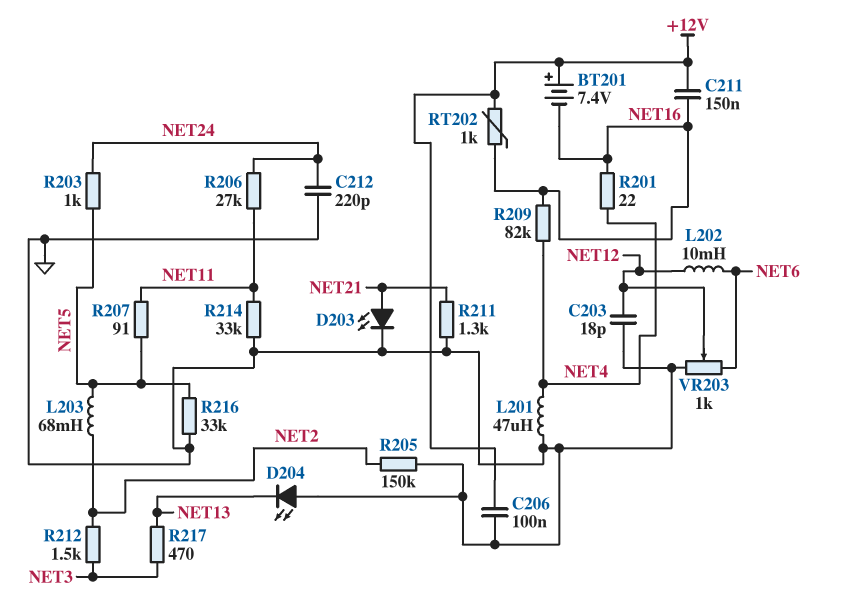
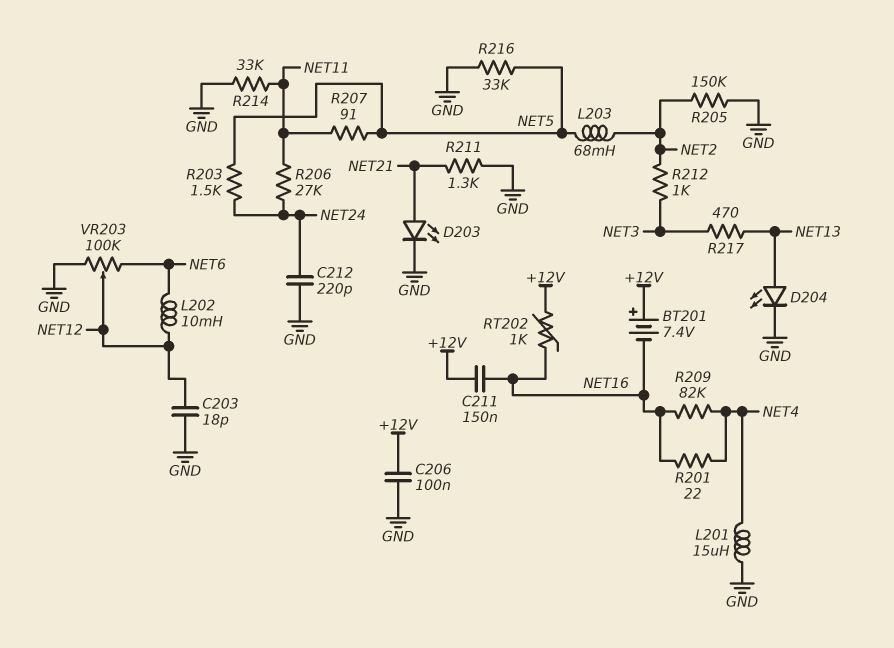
D204: LED (A GND, K NET13) -> LED (A NET13, K GND)
L201: 47uH (GND, NET4) -> 15uH (GND, NET4)
R203: 1k (NET5, NET24) -> 1.5k (NET5, NET24)
R212: 1.5k (NET2, NET3) -> 1k (NET2, NET3)
VR203: 1k (GND, NET6, wiper NET12) -> 100k (GND, NET6, wiper NET12)

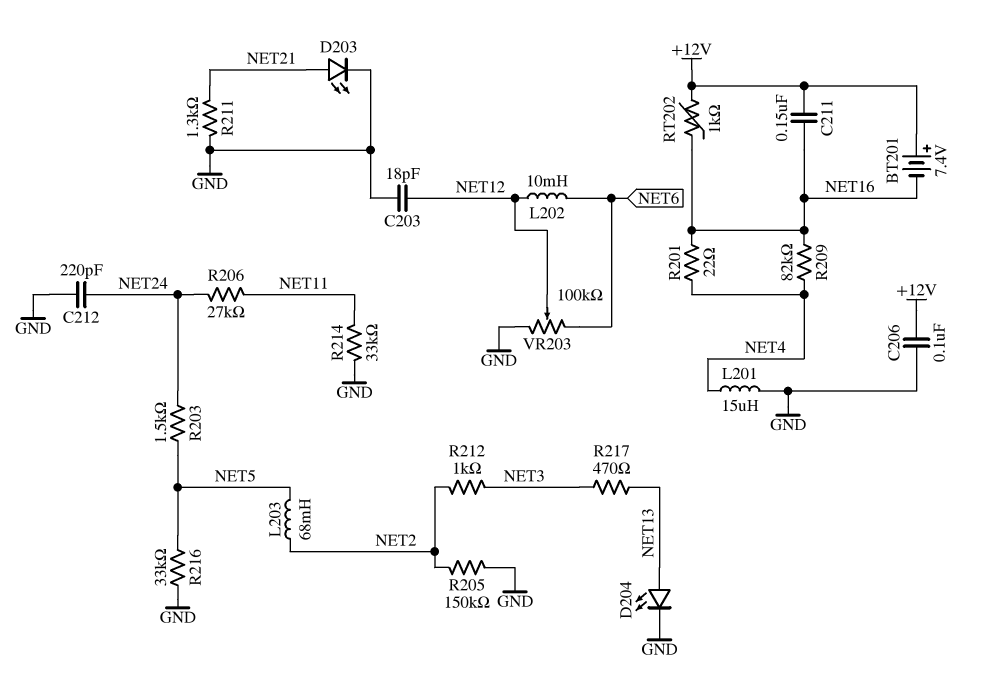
R207: 91 (NET5, NET11) -> none

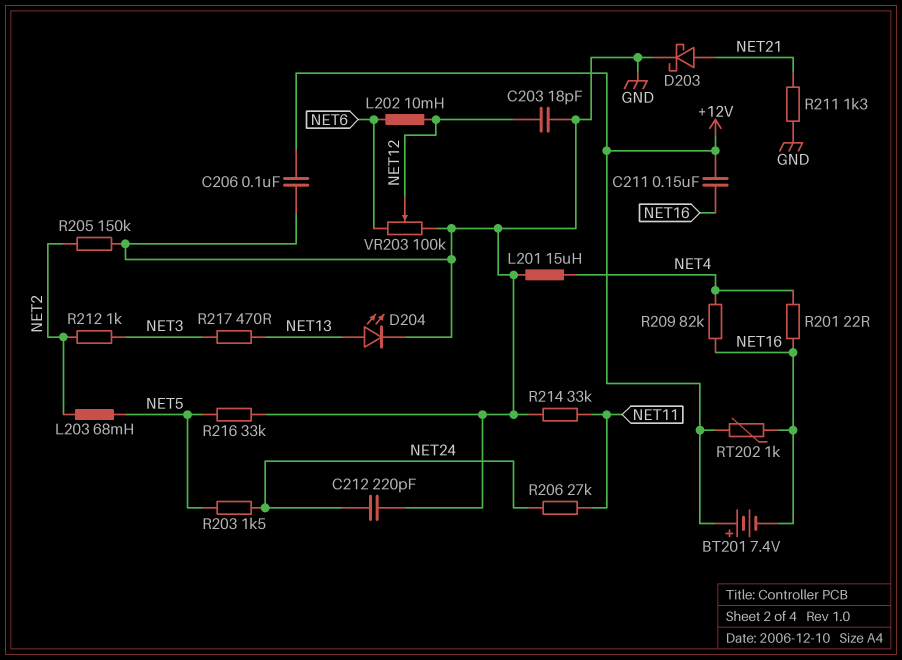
D203: LED (A NET21, K GND) -> schottky (A NET21, K GND)

